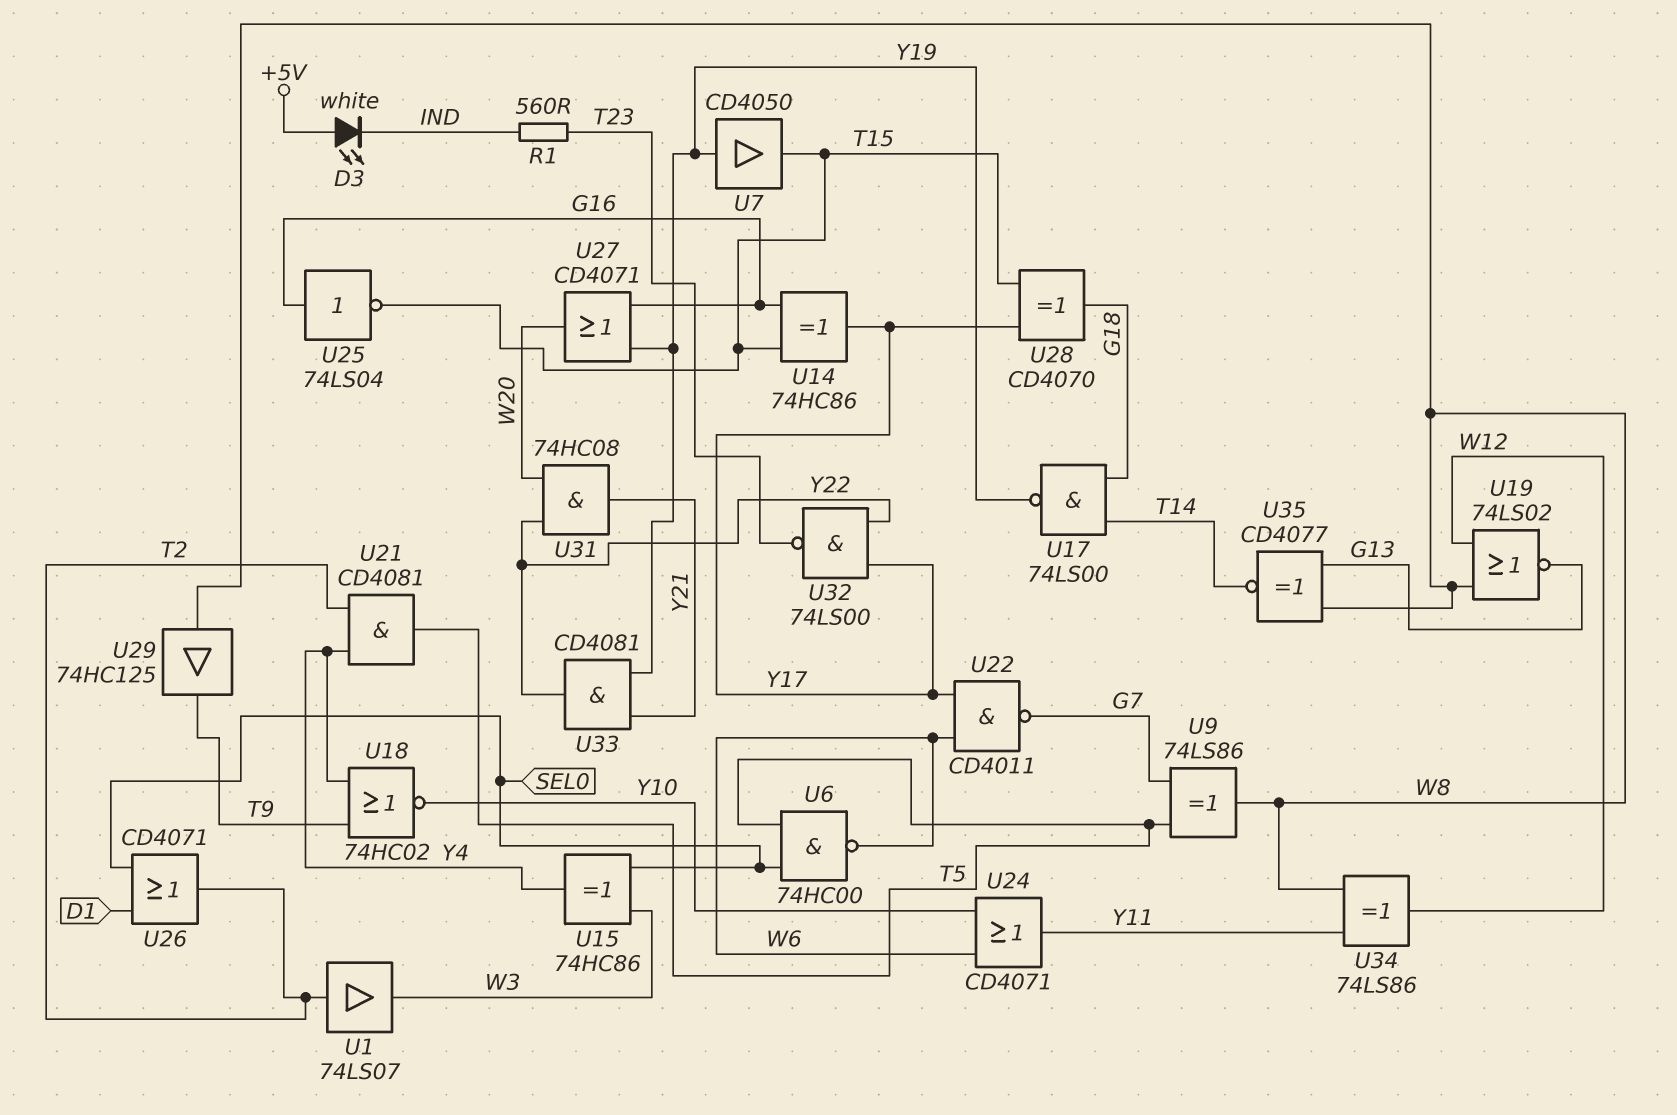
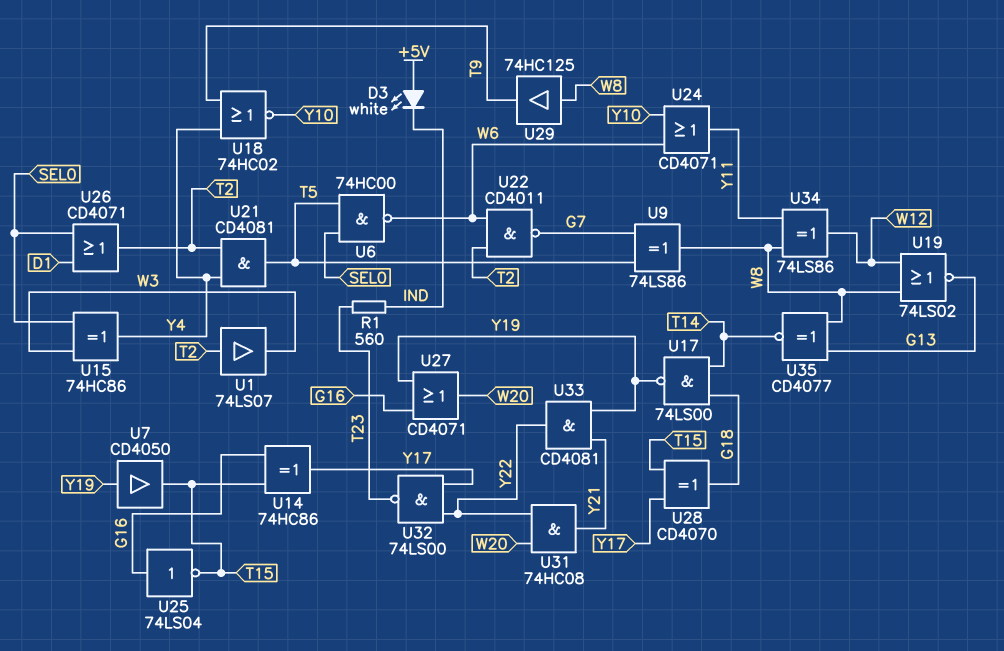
U22: NAND CD4011 (in W6, in Y17, out G7) -> NAND CD4011 (in T2, in W6, out G7)

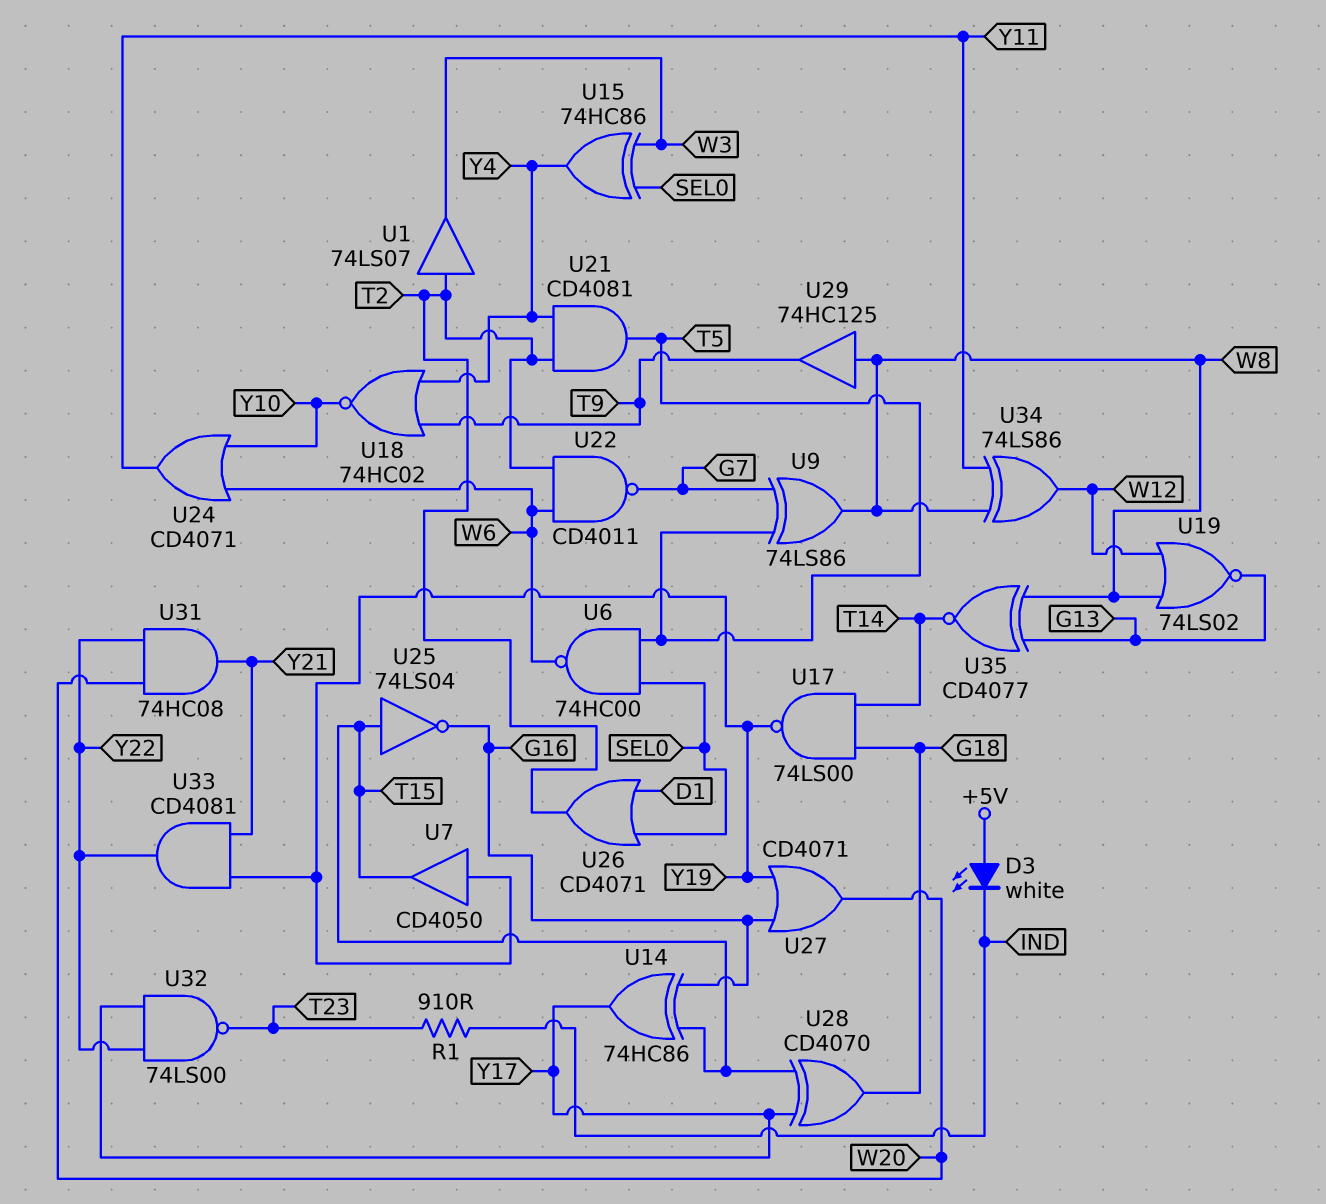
R1: 560 (IND, T23) -> 910 (IND, T23)
U25: NOT 74LS04 (in G16, out T15) -> NOT 74LS04 (in T15, out G16)

